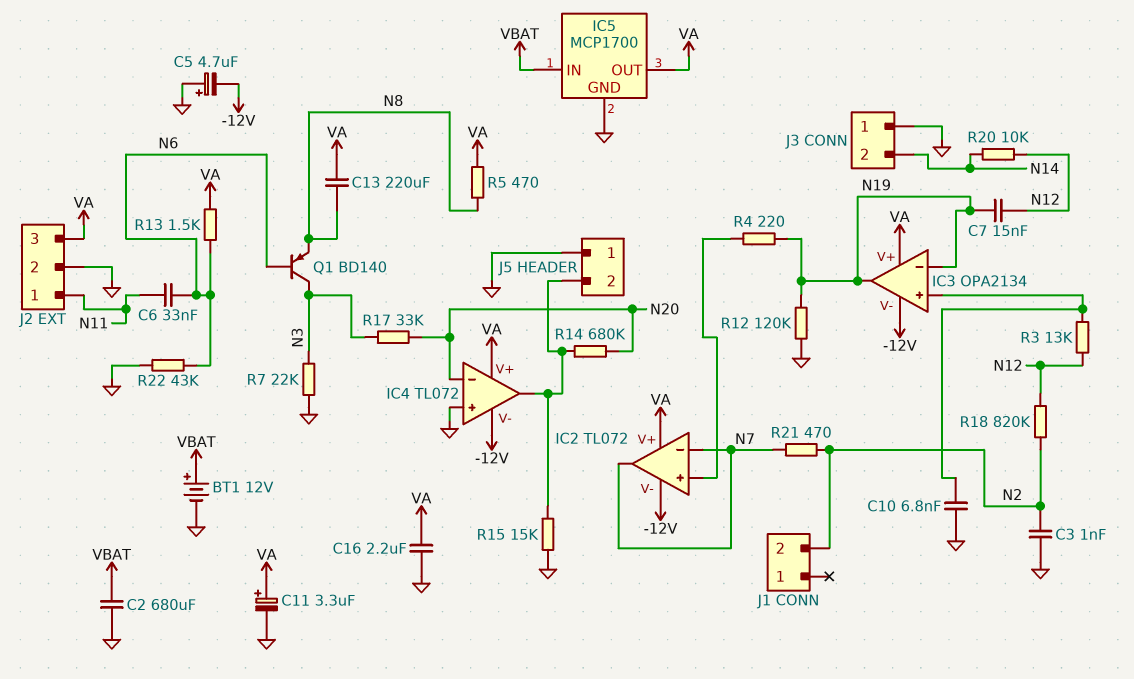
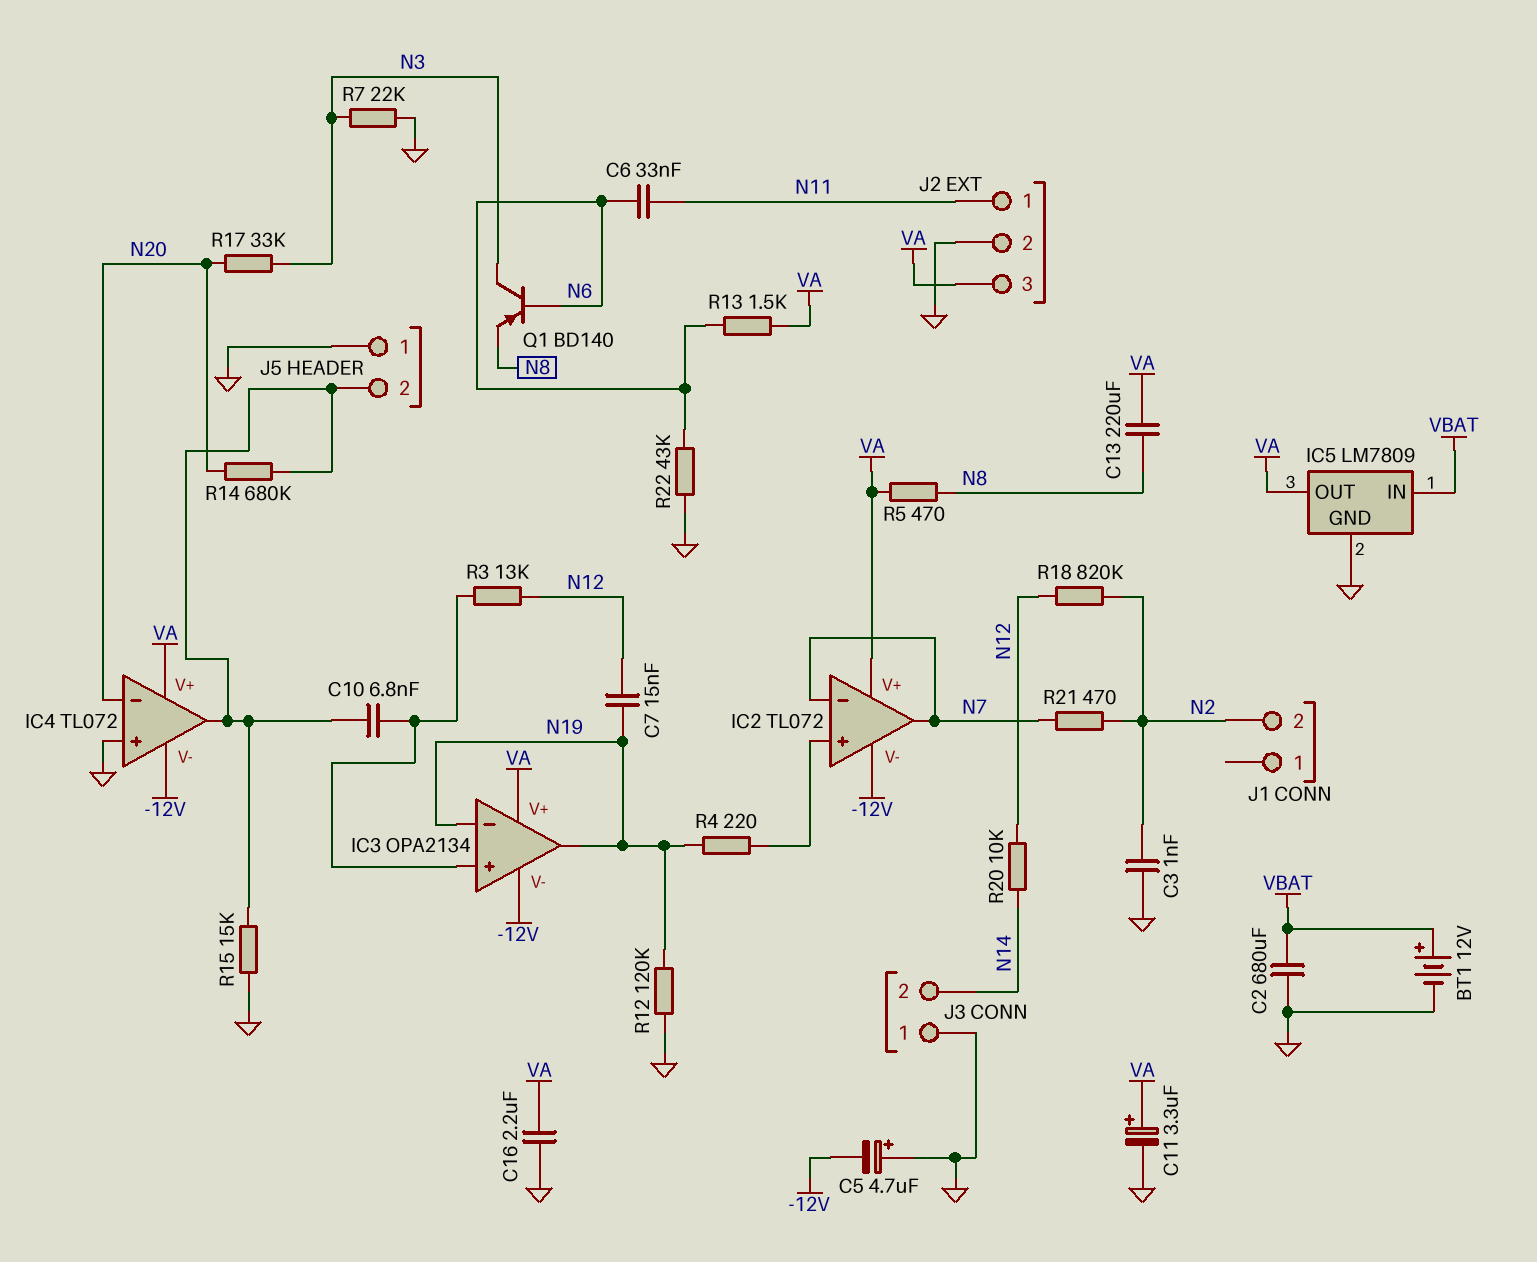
C10: 6.8nF (GND, IC3/in+) -> 6.8nF (IC3/in+, IC4/out)
IC5: MCP1700 -> LM7809

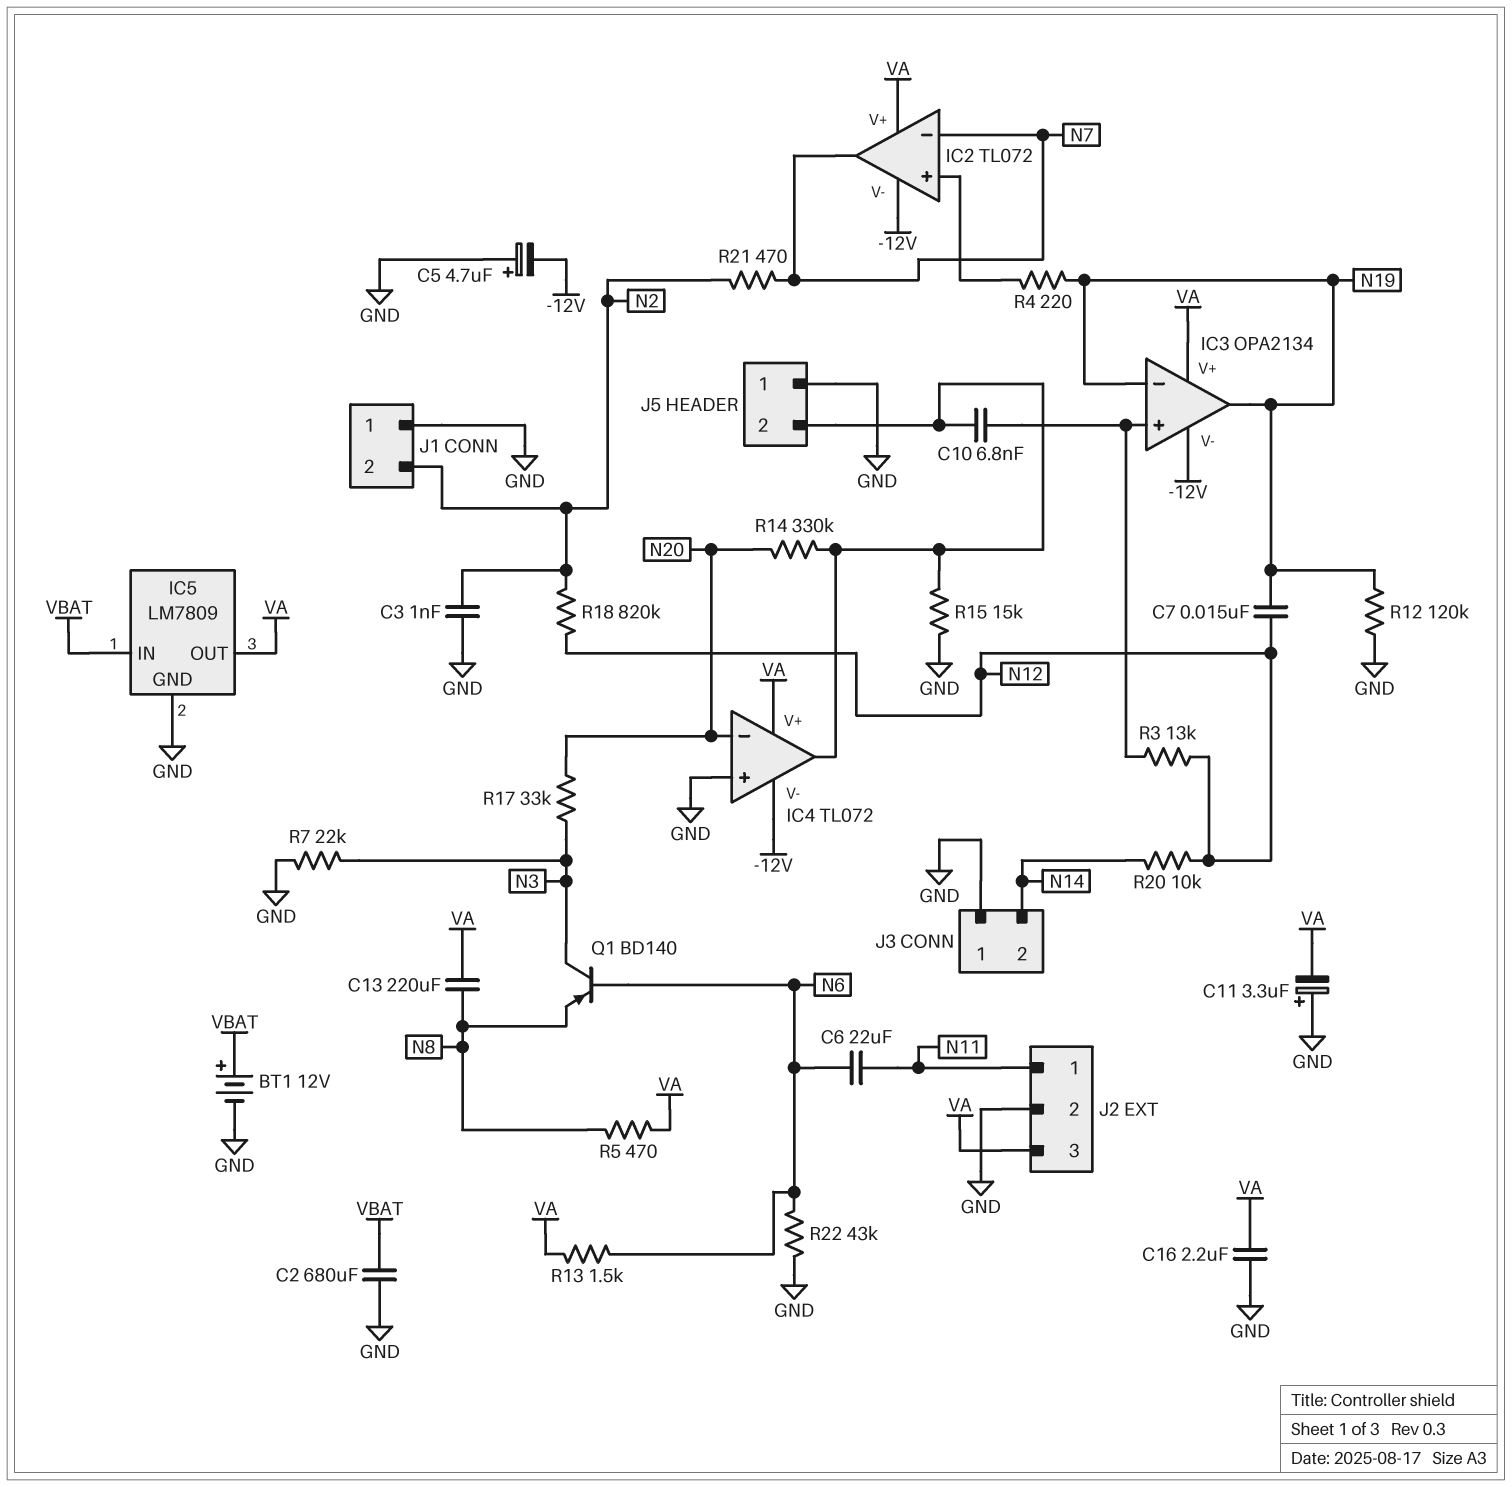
C6: 33nF (N6, N11) -> 22uF (N6, N11)
C11: 3.3uF (plus VA, minus GND) -> 3.3uF (plus GND, minus VA)
J1 pin 1: none -> GND
R14: 680k (IC4/out, N20) -> 330k (IC4/out, N20)

